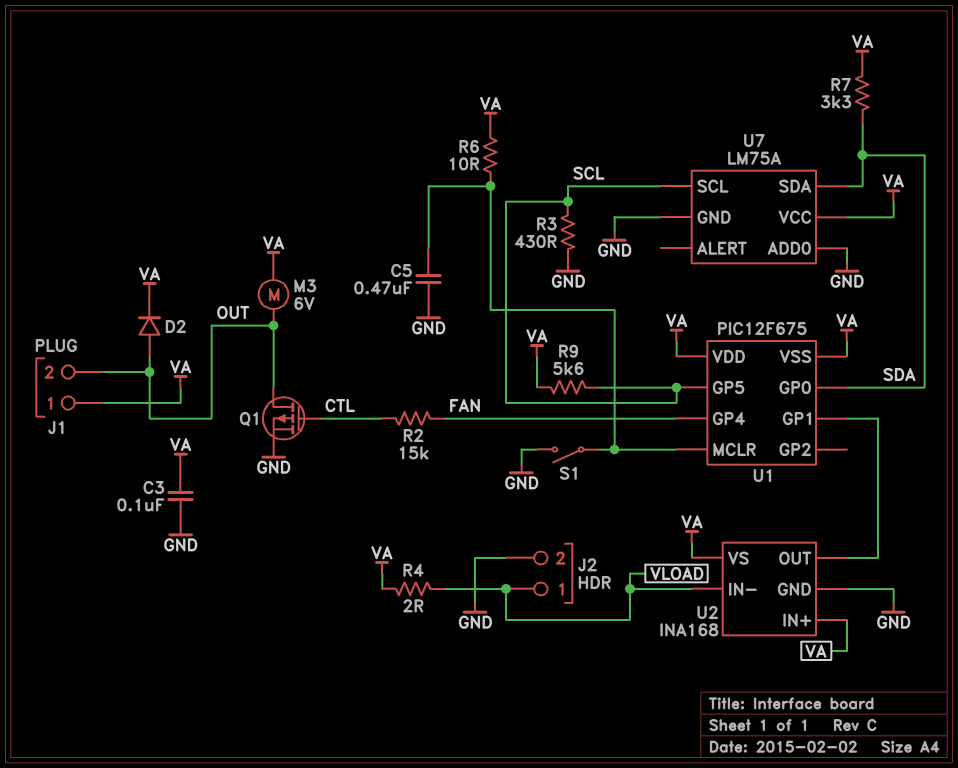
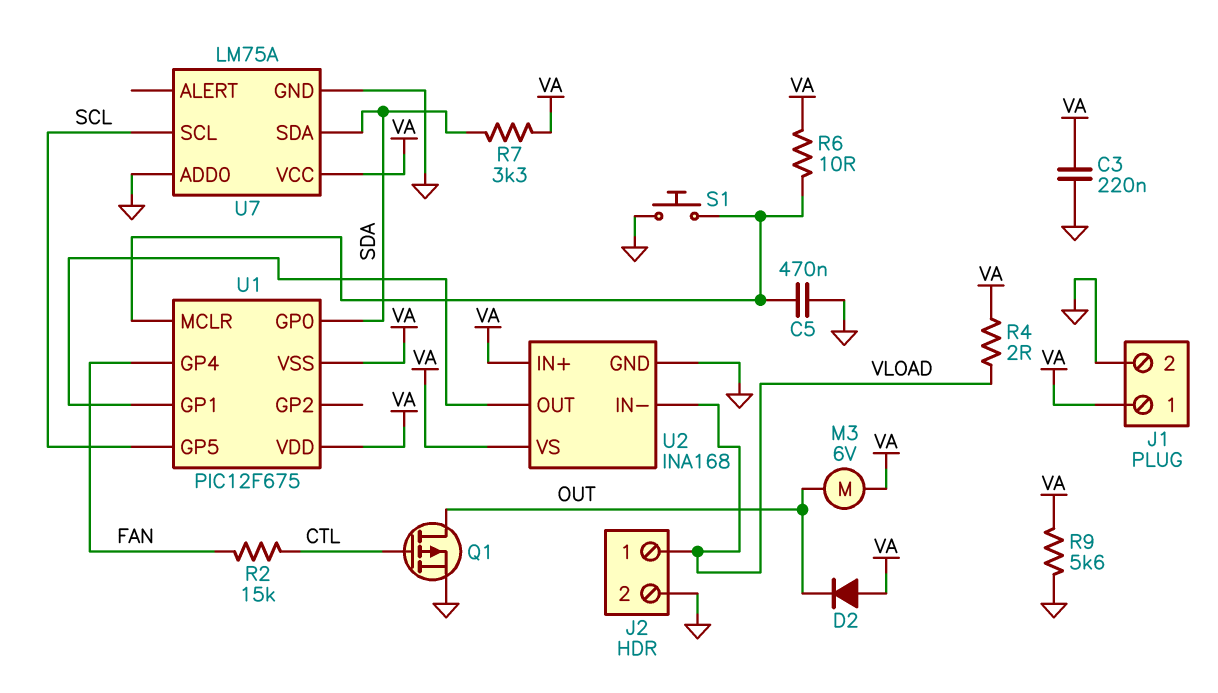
C3: 100nF (GND, VA) -> 220nF (GND, VA)
D2: diode (A OUT, K VA) -> diode (A VA, K OUT)
J1 pin 2: OUT -> GND
R3: 430 (GND, SCL) -> none
R9: 5.6k (SCL, VA) -> 5.6k (GND, VA)
S1: switch (GND, U1/MCLR) -> button (GND, U1/MCLR)

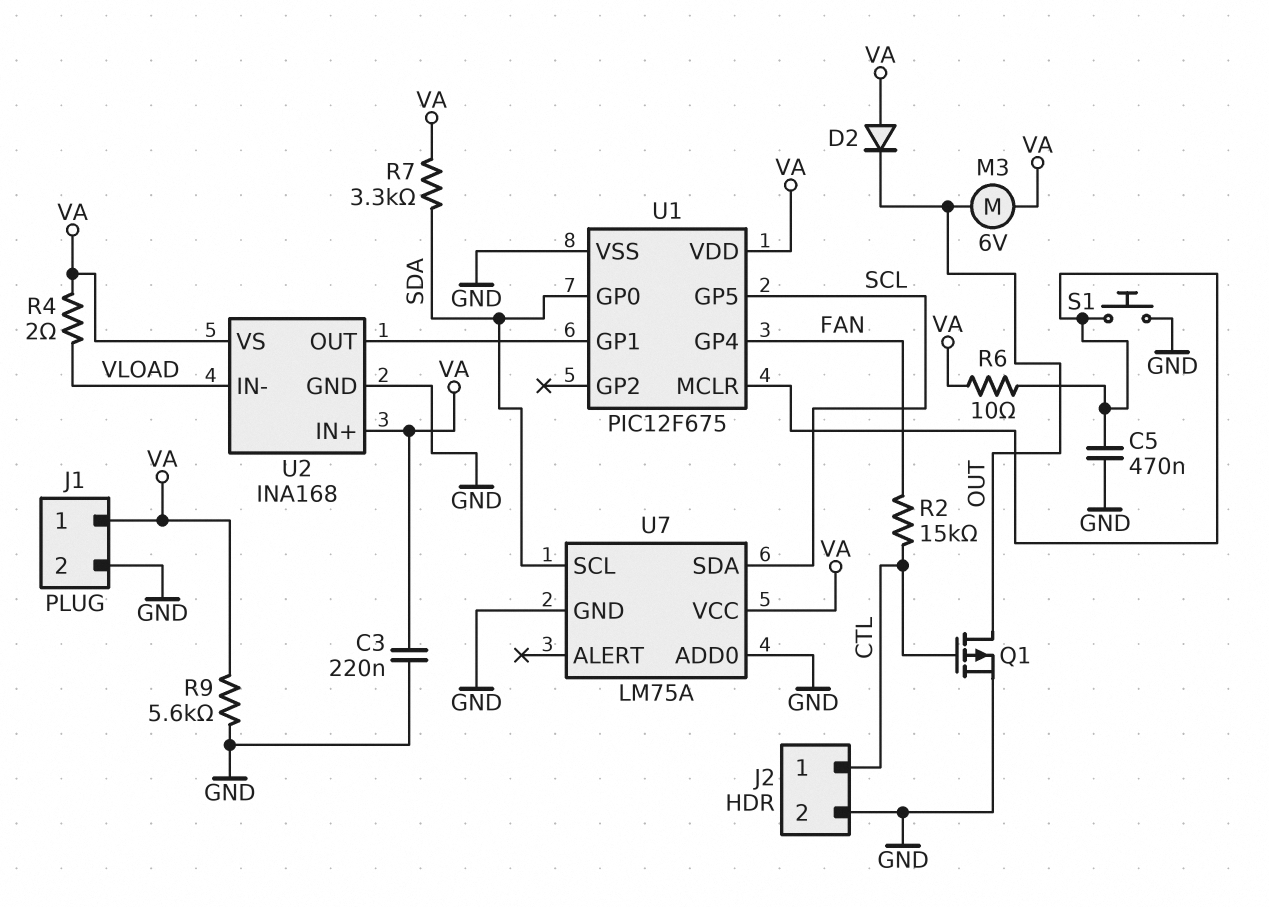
J2 pin 1: VLOAD -> CTL
U1 pin VSS: VA -> GND
U7 pin SCL: SCL -> SDA
U7 pin SDA: SDA -> SCL

